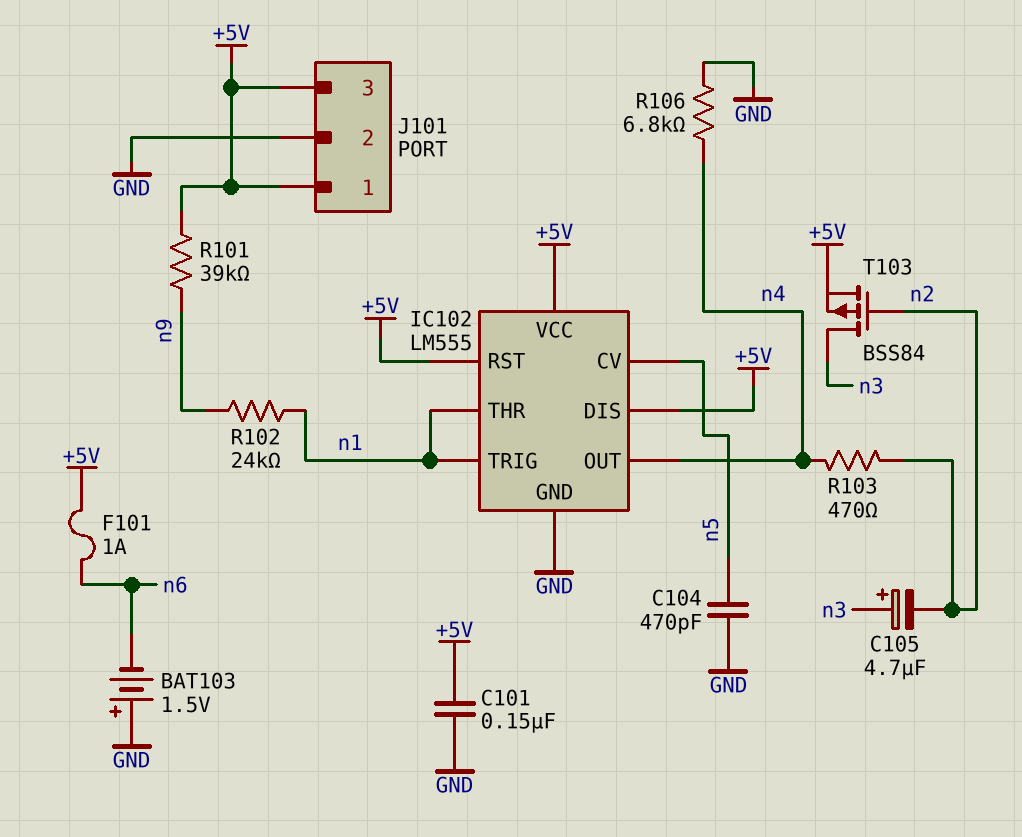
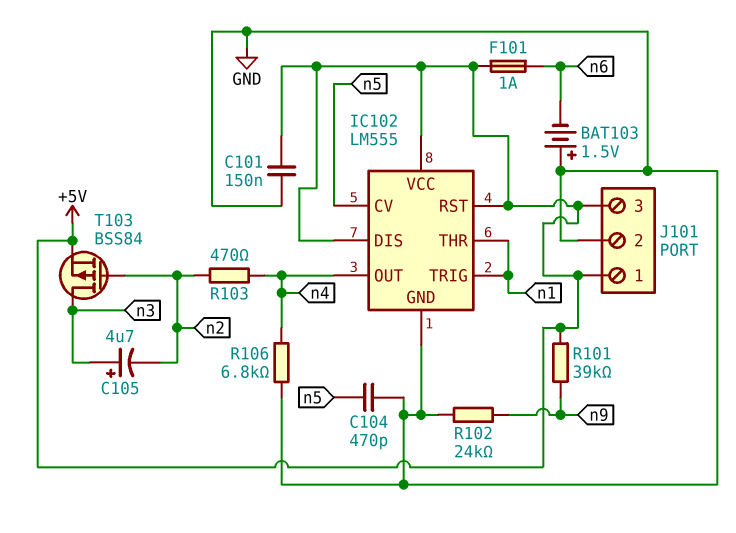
R102: 24k (n1, n9) -> 24k (GND, n9)

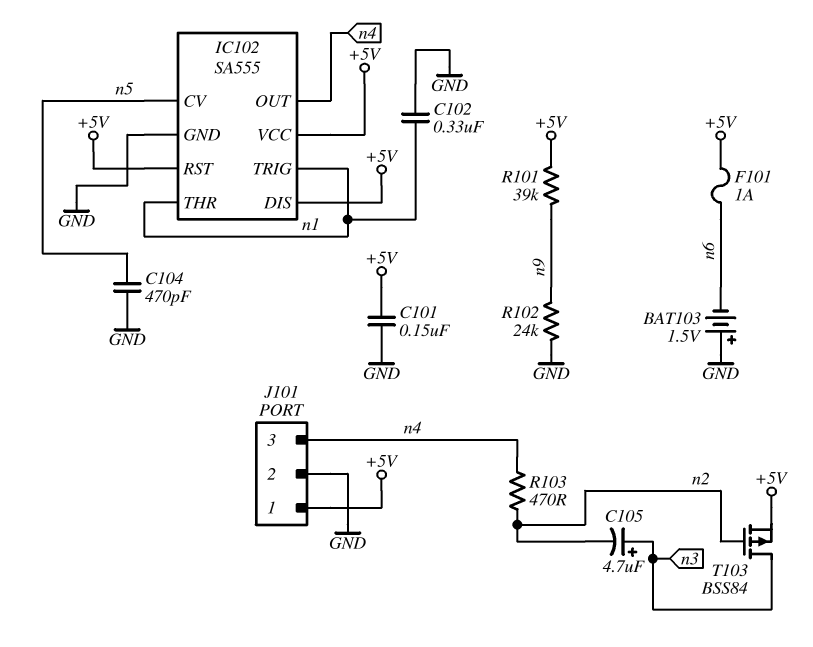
C102: none -> 330nF (GND, n1)
IC102: LM555 -> SA555
J101 pin 3: +5V -> n4
R106: 6.8k (GND, n4) -> none

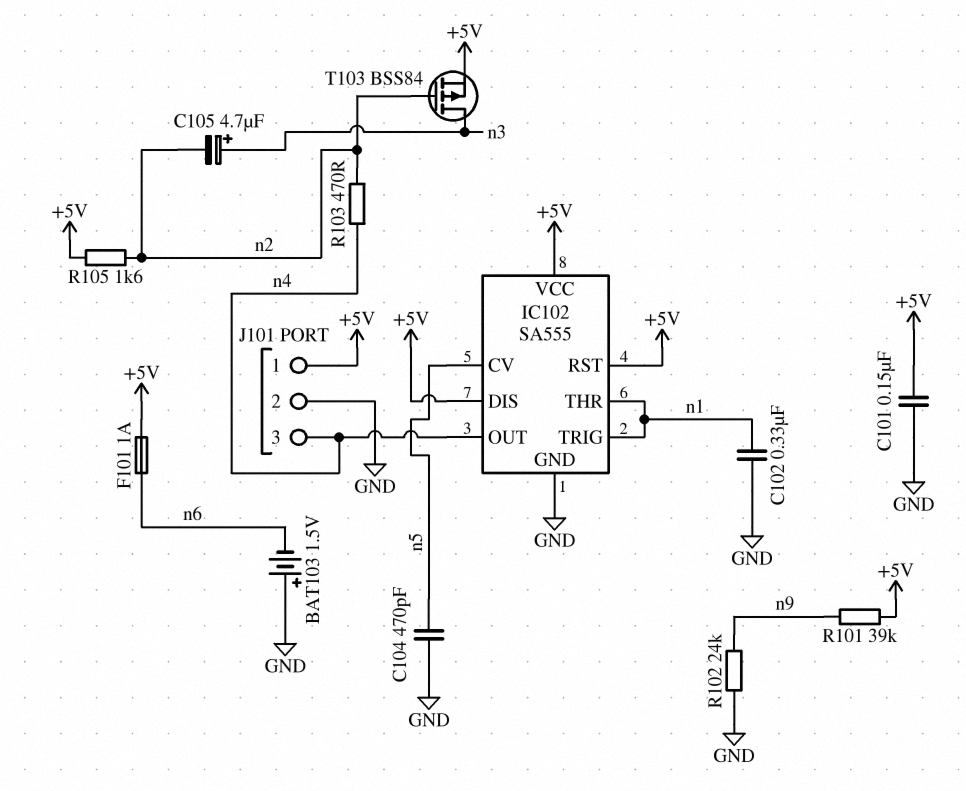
R105: none -> 1.6k (+5V, n2)

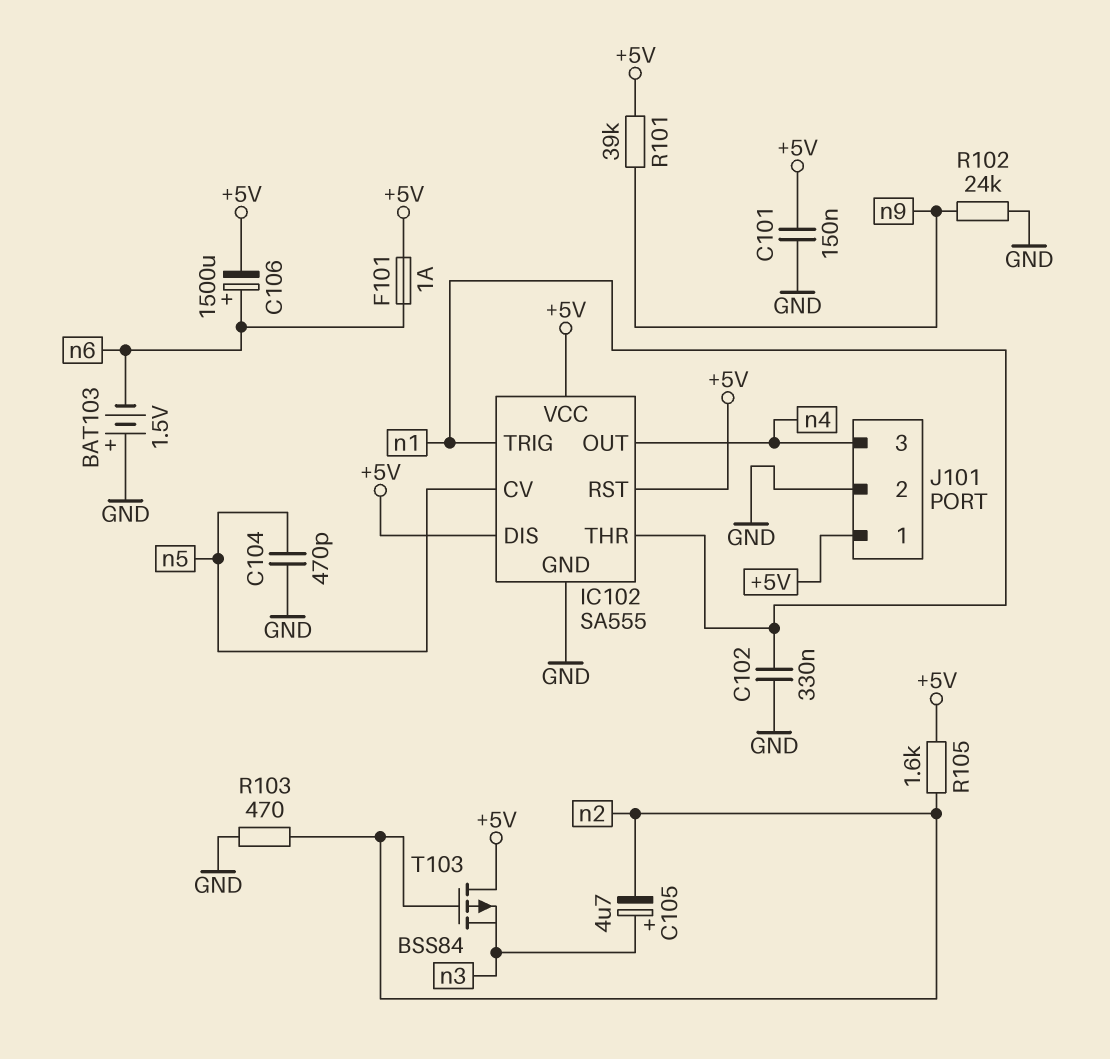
C106: none -> 1500uF (plus n6, minus +5V)
R103: 470 (n2, n4) -> 470 (GND, n2)
T103: PMOS BSS84 (G n2, D n3, S +5V) -> PMOS BSS84 (G n2, D +5V, S n3)

